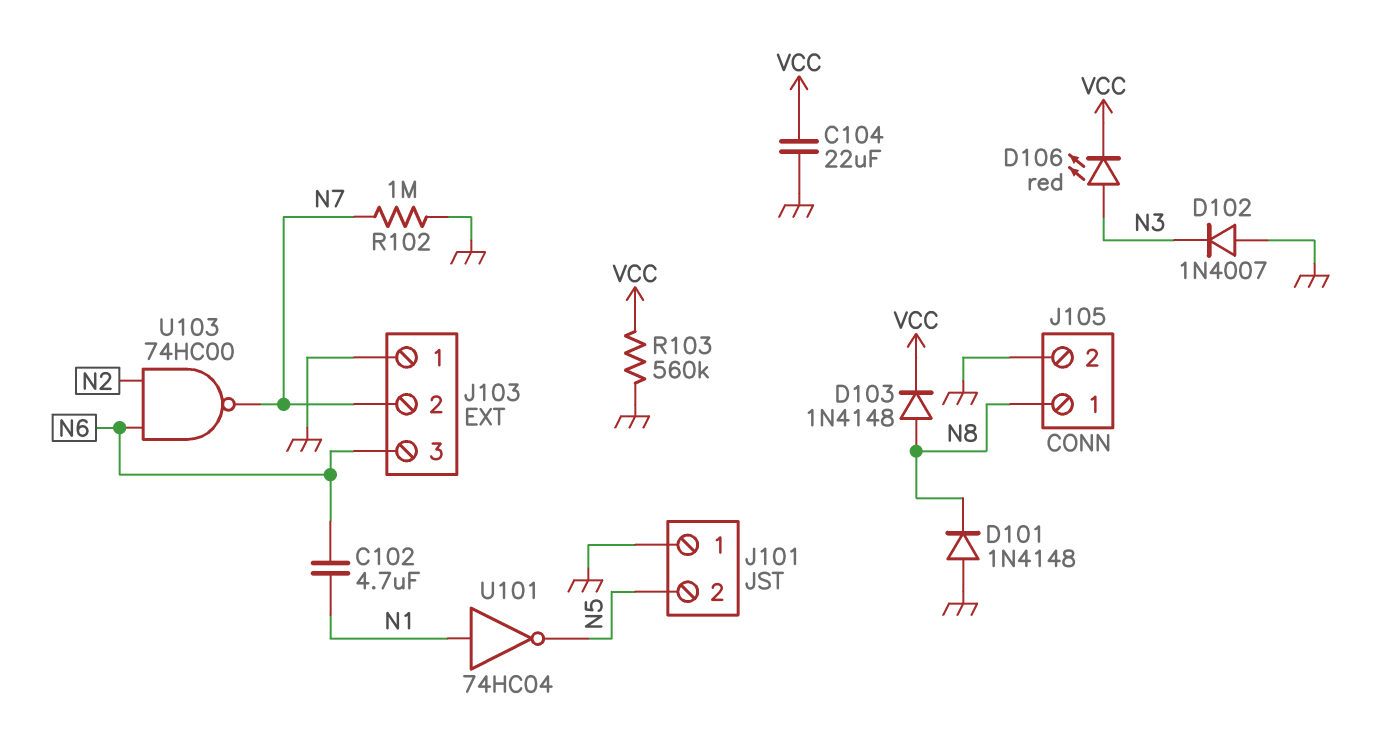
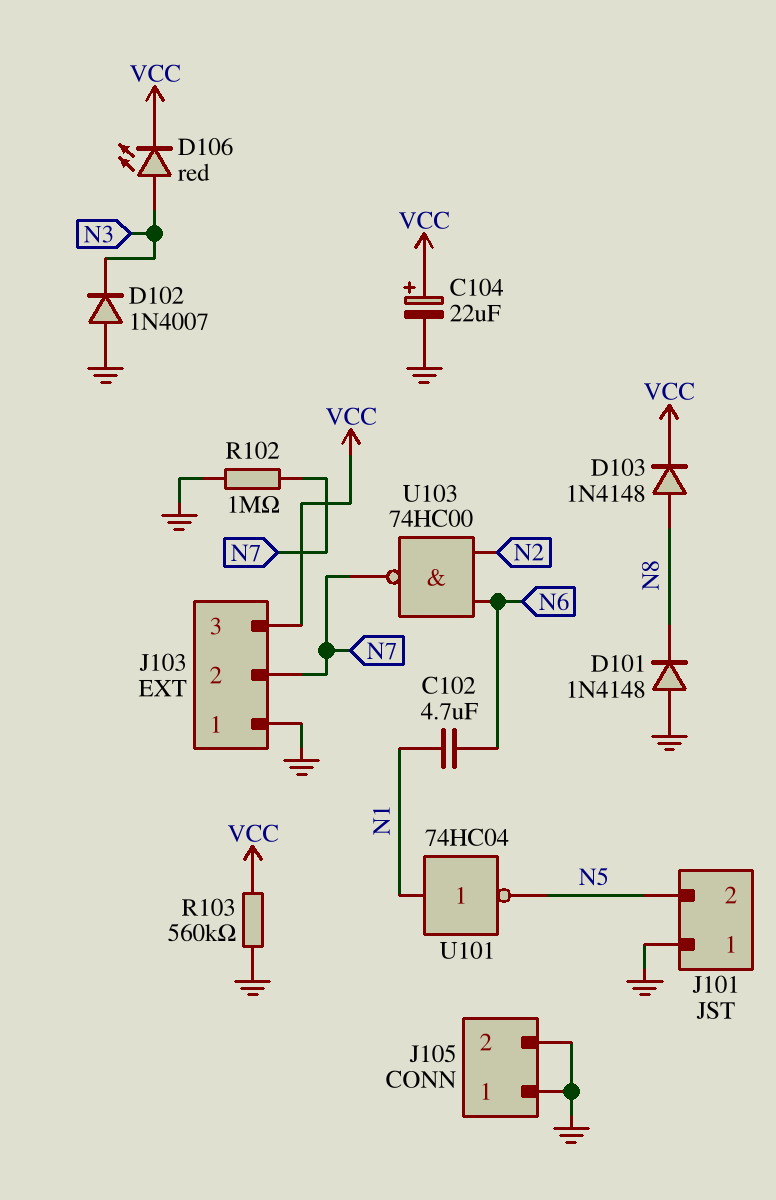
C104: 22uF (GND, VCC) -> 22uF (plus VCC, minus GND)
J103 pin 3: N6 -> VCC
J105 pin 1: N8 -> GND

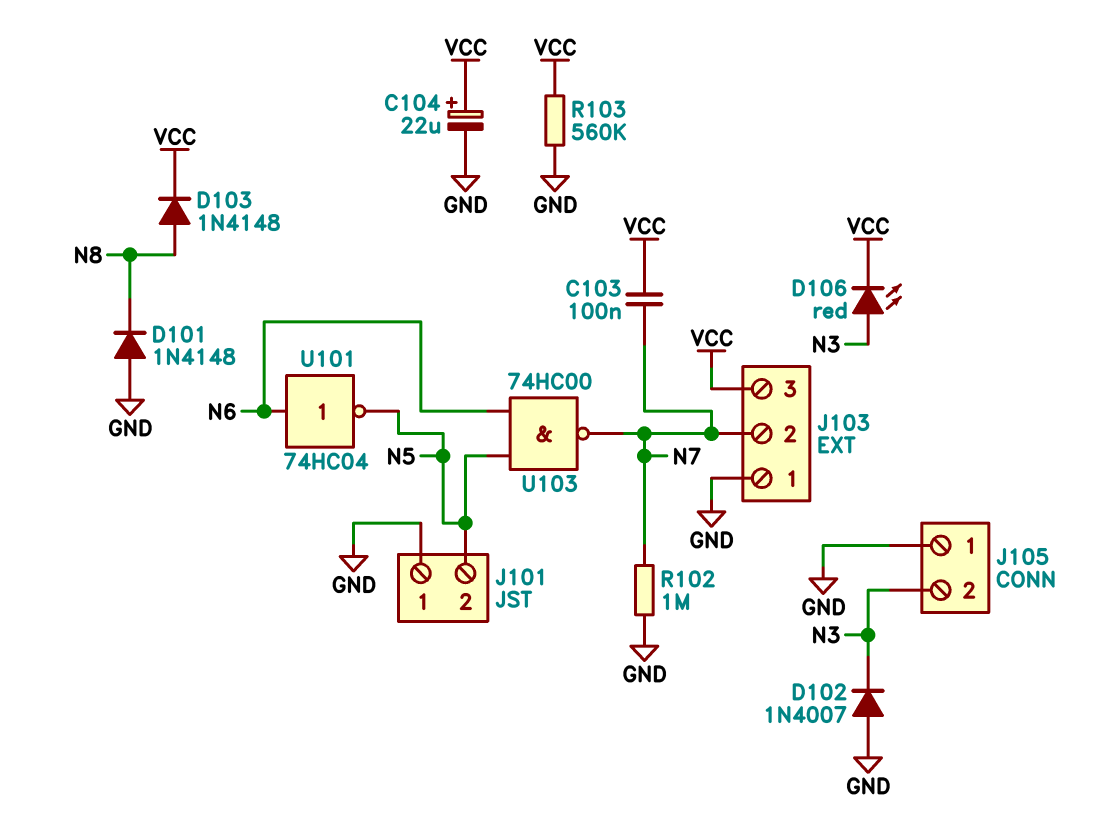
C102: 4.7uF (N1, N6) -> none
C103: none -> 100nF (N7, VCC)
J105 pin 2: GND -> N3
U101: NOT 74HC04 (in N1, out N5) -> NOT 74HC04 (in N6, out N5)
U103: NAND 74HC00 (in N2, in N6, out N7) -> NAND 74HC00 (in N5, in N6, out N7)

